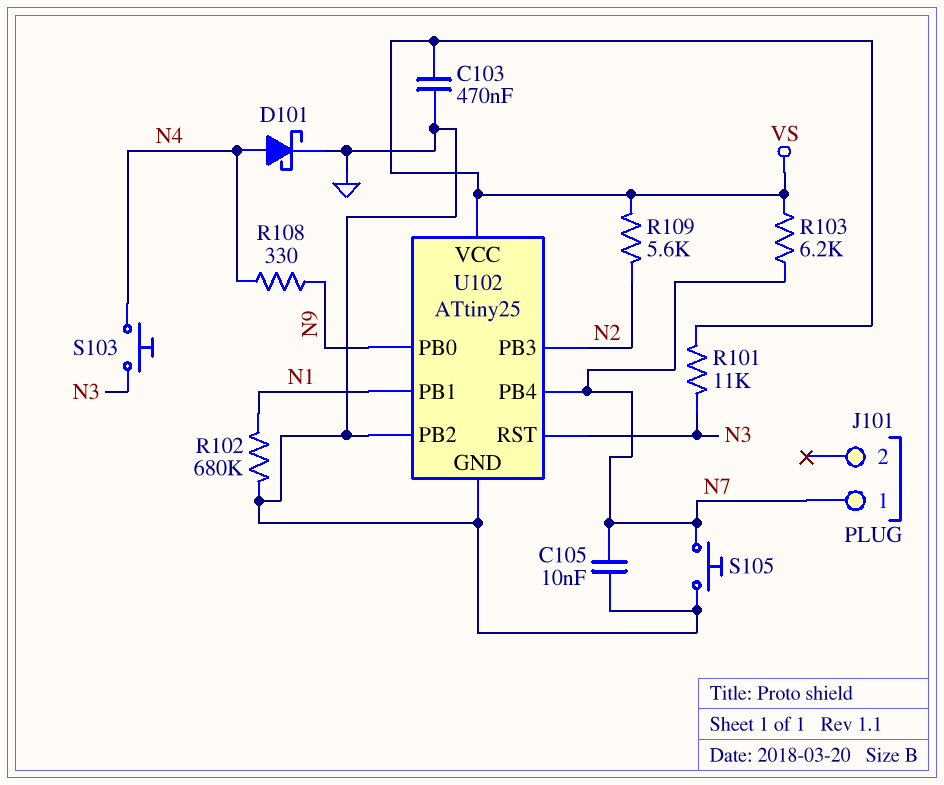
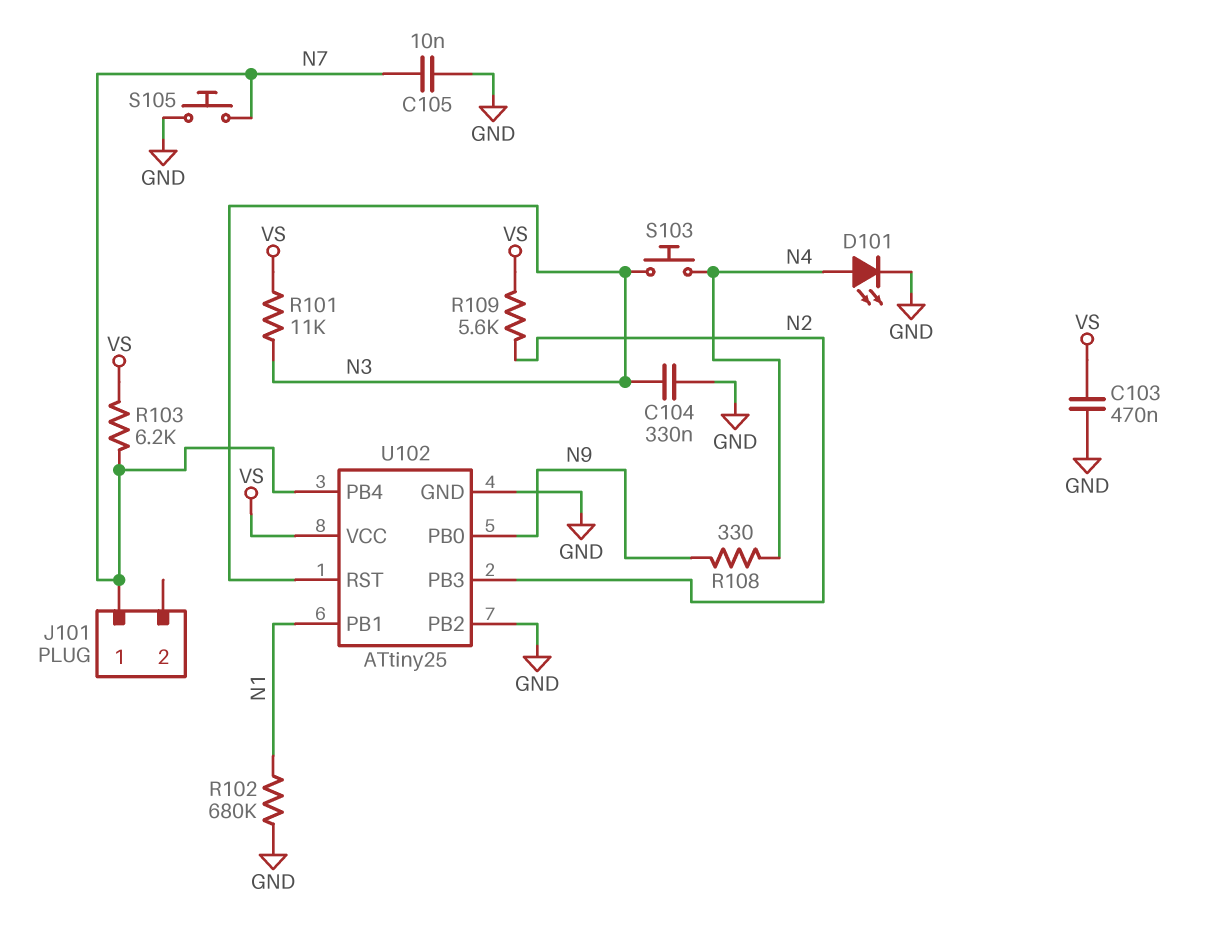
C104: none -> 330nF (GND, N3)
D101: schottky (A N4, K GND) -> LED (A N4, K GND)

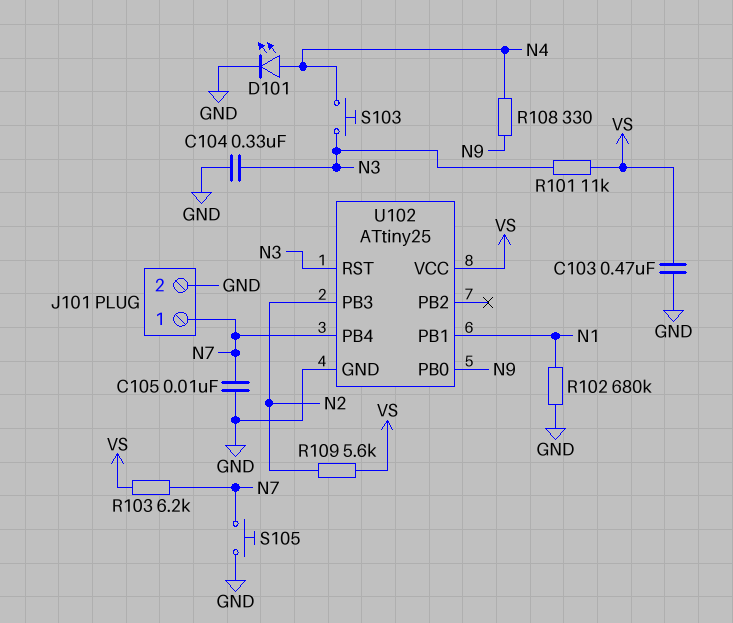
J101 pin 2: none -> GND
U102 pin PB2: GND -> none

